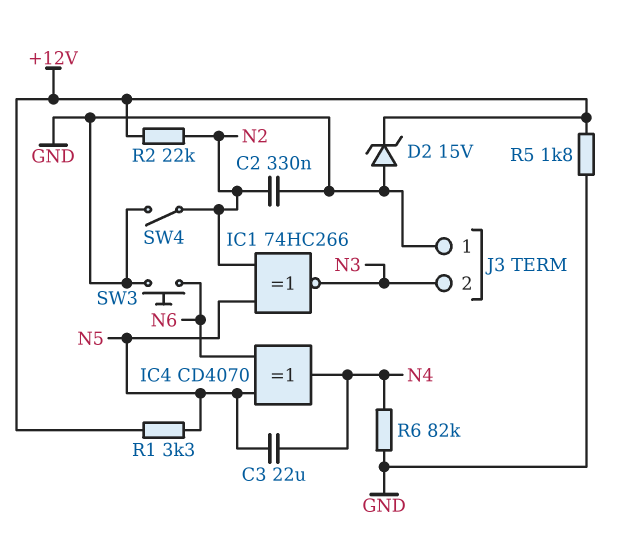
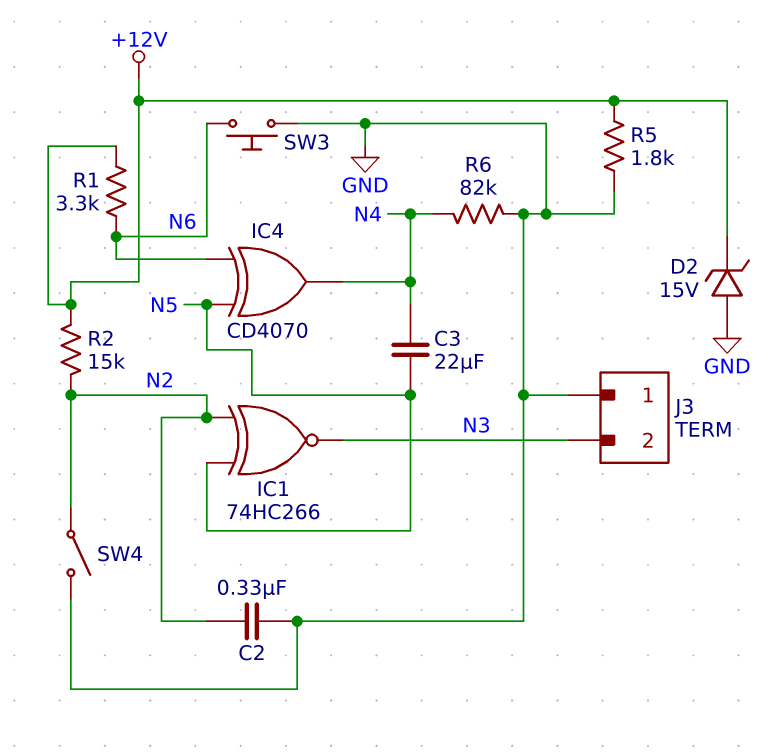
R1: 3.3k (+12V, N5) -> 3.3k (+12V, N6)
R2: 22k (+12V, N2) -> 15k (+12V, N2)

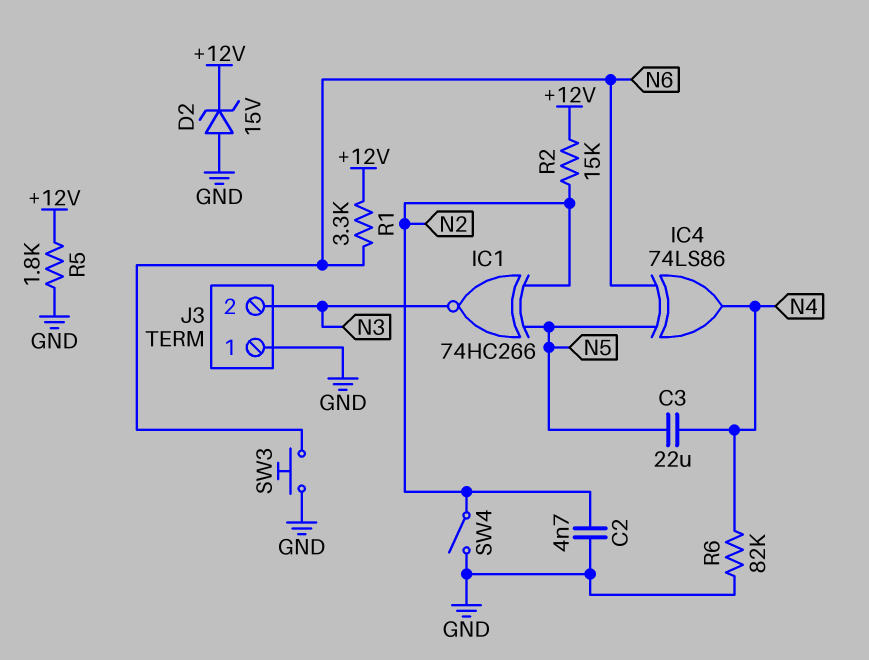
C2: 330nF (GND, N2) -> 4.7nF (GND, N2)
IC4: XOR CD4070 (in N5, in N6, out N4) -> XOR 74LS86 (in N5, in N6, out N4)

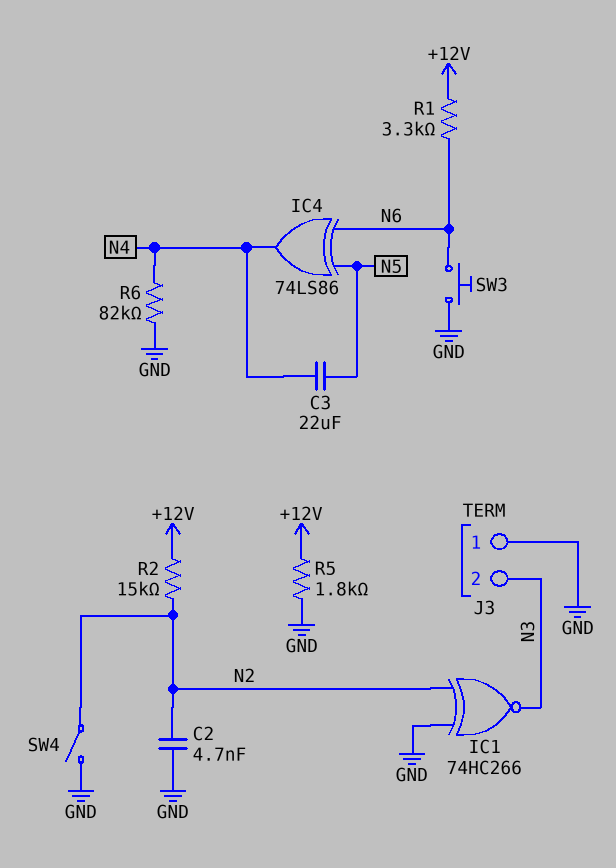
D2: zener 15V (A GND, K +12V) -> none
IC1: XNOR 74HC266 (in N2, in N5, out N3) -> XNOR 74HC266 (in GND, in N2, out N3)

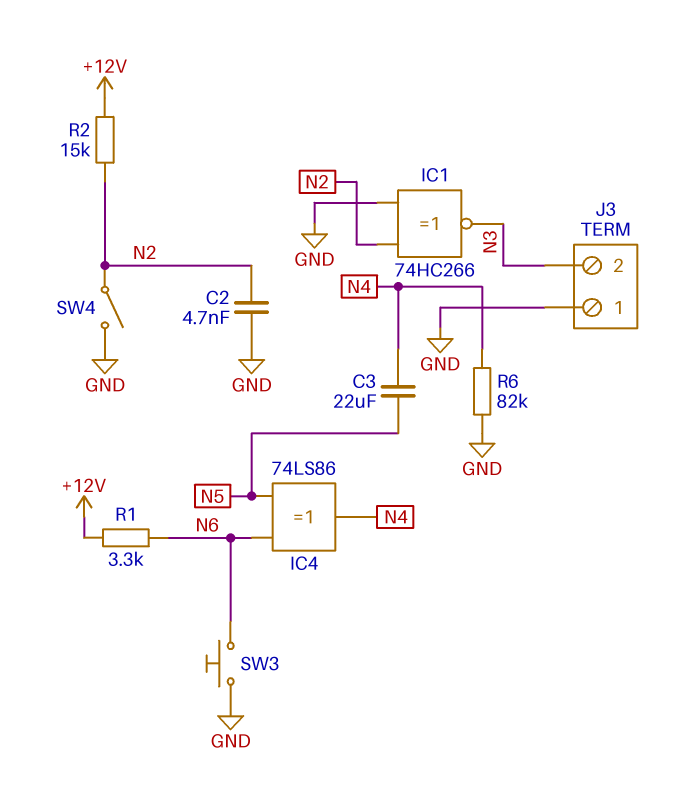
R5: 1.8k (+12V, GND) -> none

